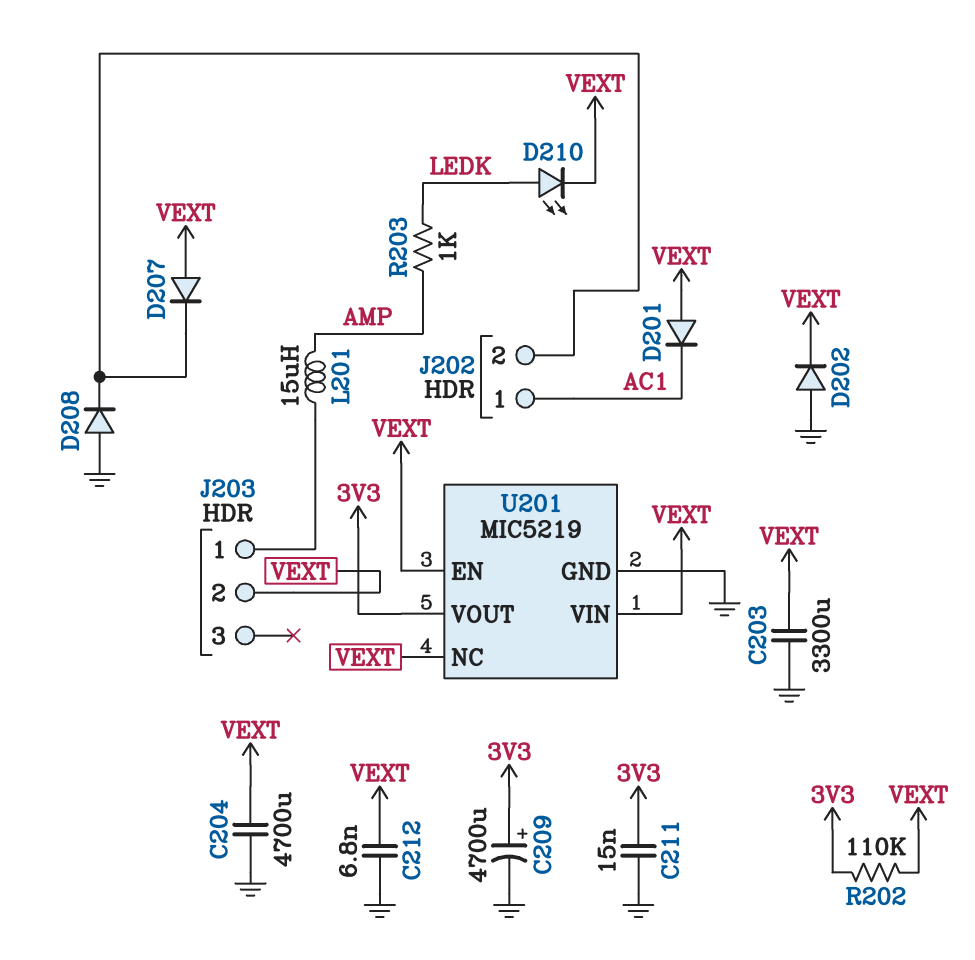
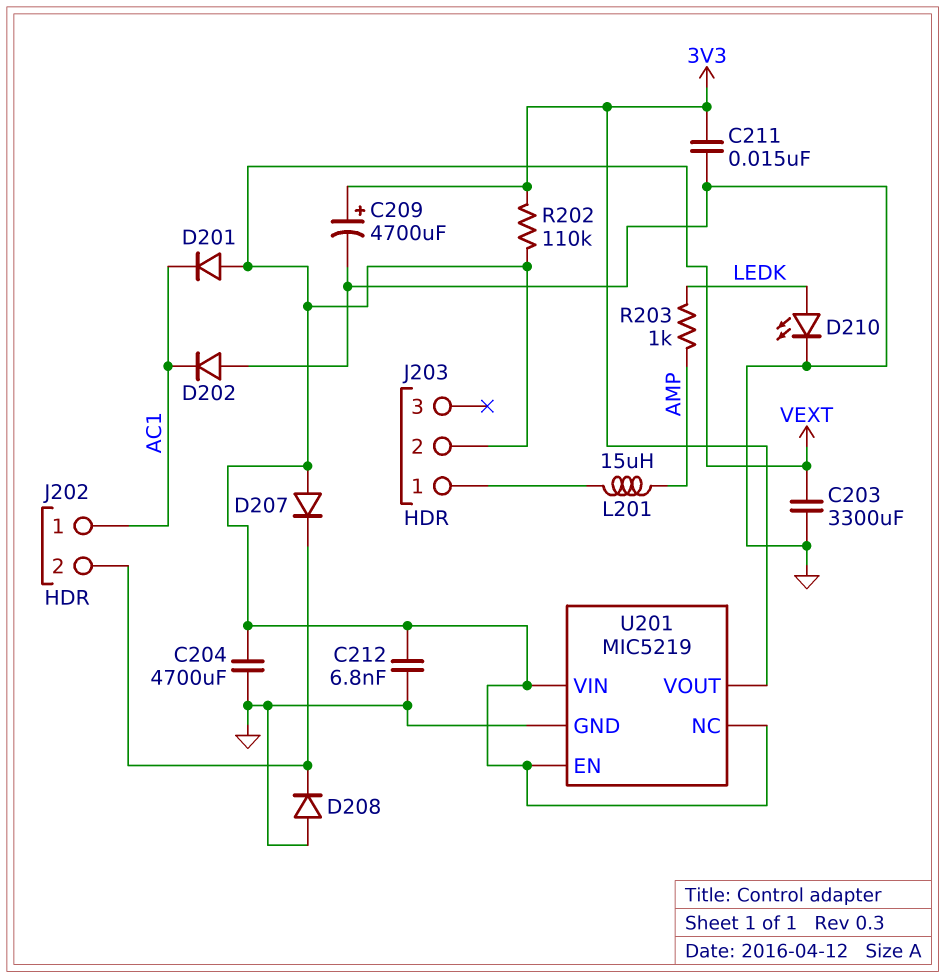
D202: diode (A GND, K VEXT) -> diode (A GND, K AC1)
D210: LED (A LEDK, K VEXT) -> LED (A LEDK, K GND)

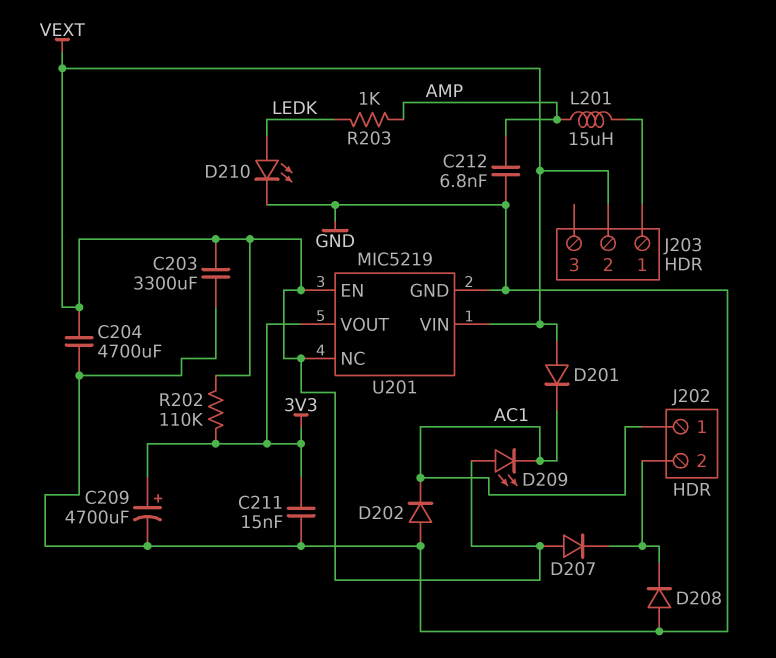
C212: 6.8nF (GND, VEXT) -> 6.8nF (AMP, GND)
D209: none -> LED (A VEXT, K AC1)

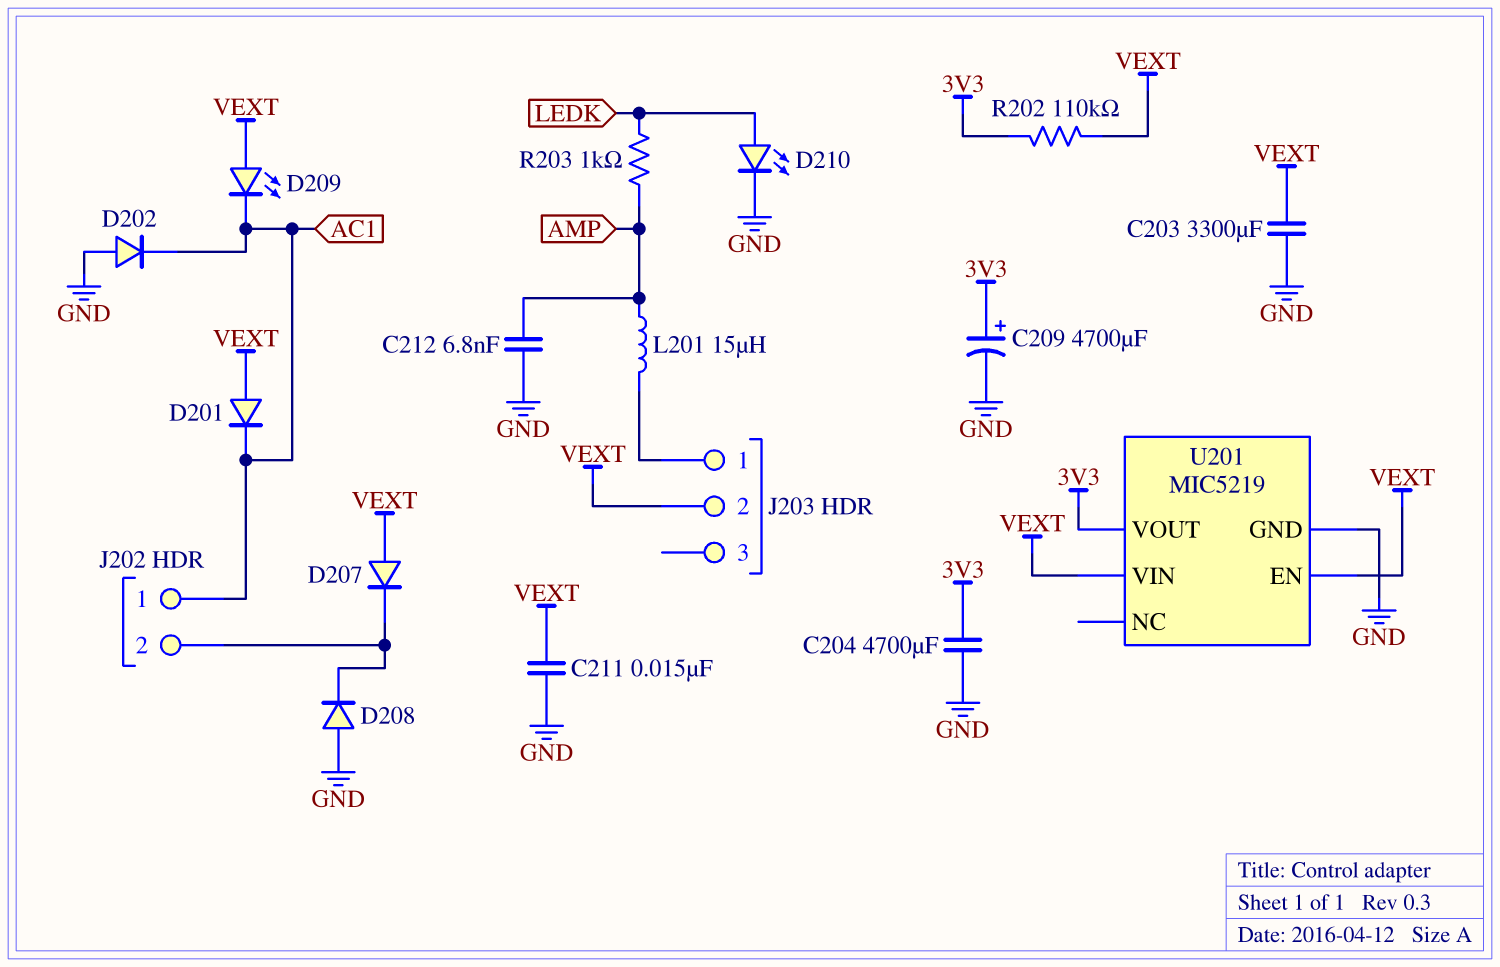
C204: 4700uF (GND, VEXT) -> 4700uF (3V3, GND)
C211: 15nF (3V3, GND) -> 15nF (GND, VEXT)
U201 pin NC: VEXT -> none

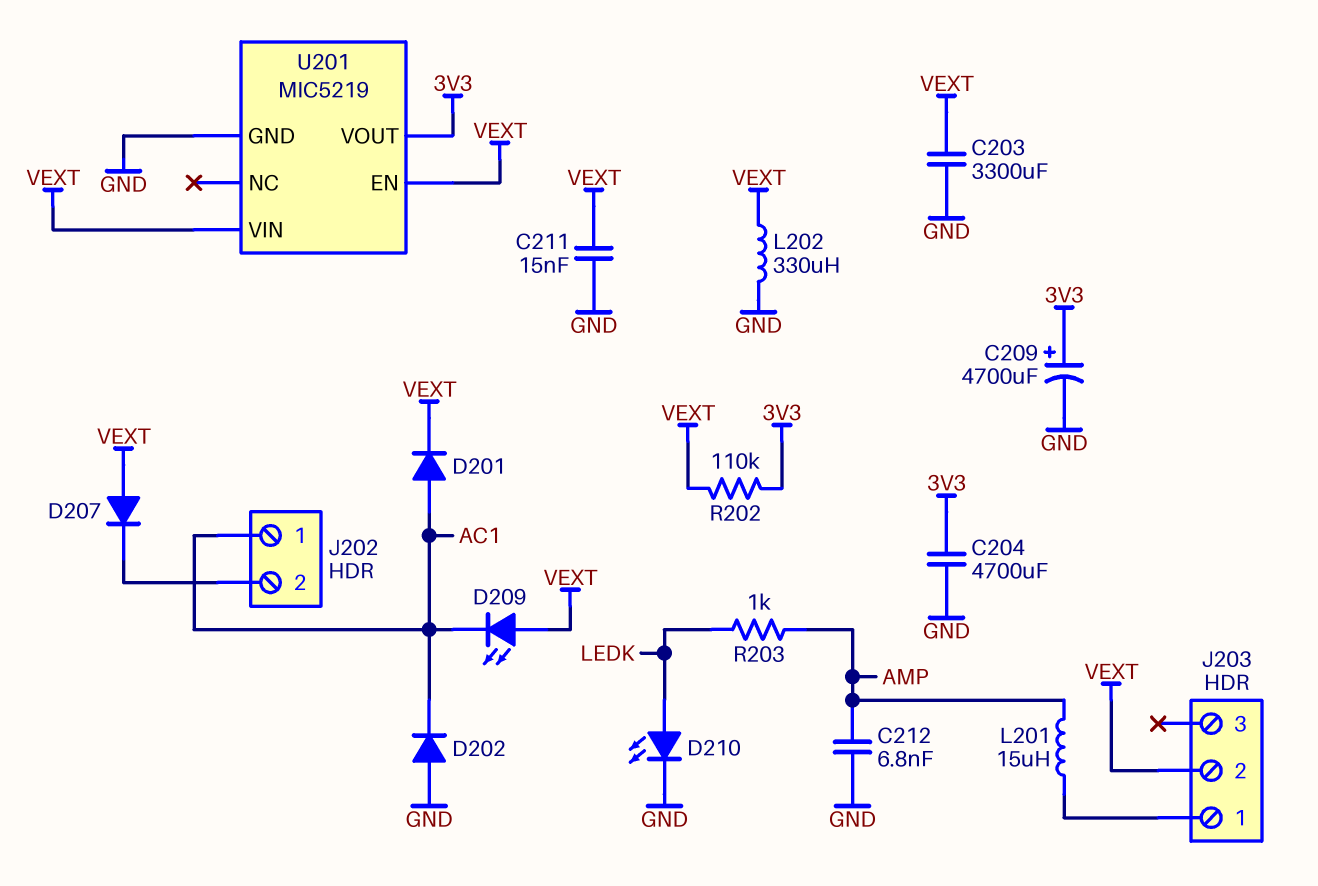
D201: diode (A VEXT, K AC1) -> diode (A AC1, K VEXT)
D208: diode (A GND, K J202/2) -> none
L202: none -> 330uH (GND, VEXT)

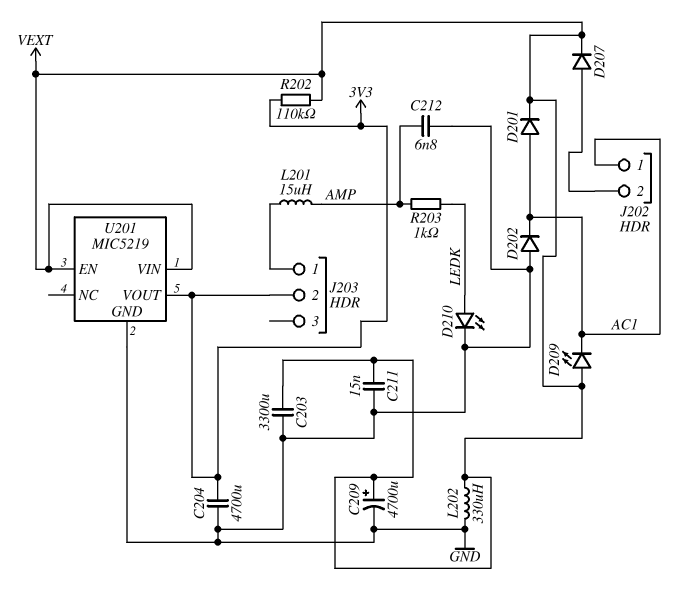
C209: 4700uF (plus 3V3, minus GND) -> 4700uF (plus VEXT, minus GND)
D207: diode (A VEXT, K J202/2) -> diode (A J202/2, K VEXT)
J203 pin 2: VEXT -> 3V3

